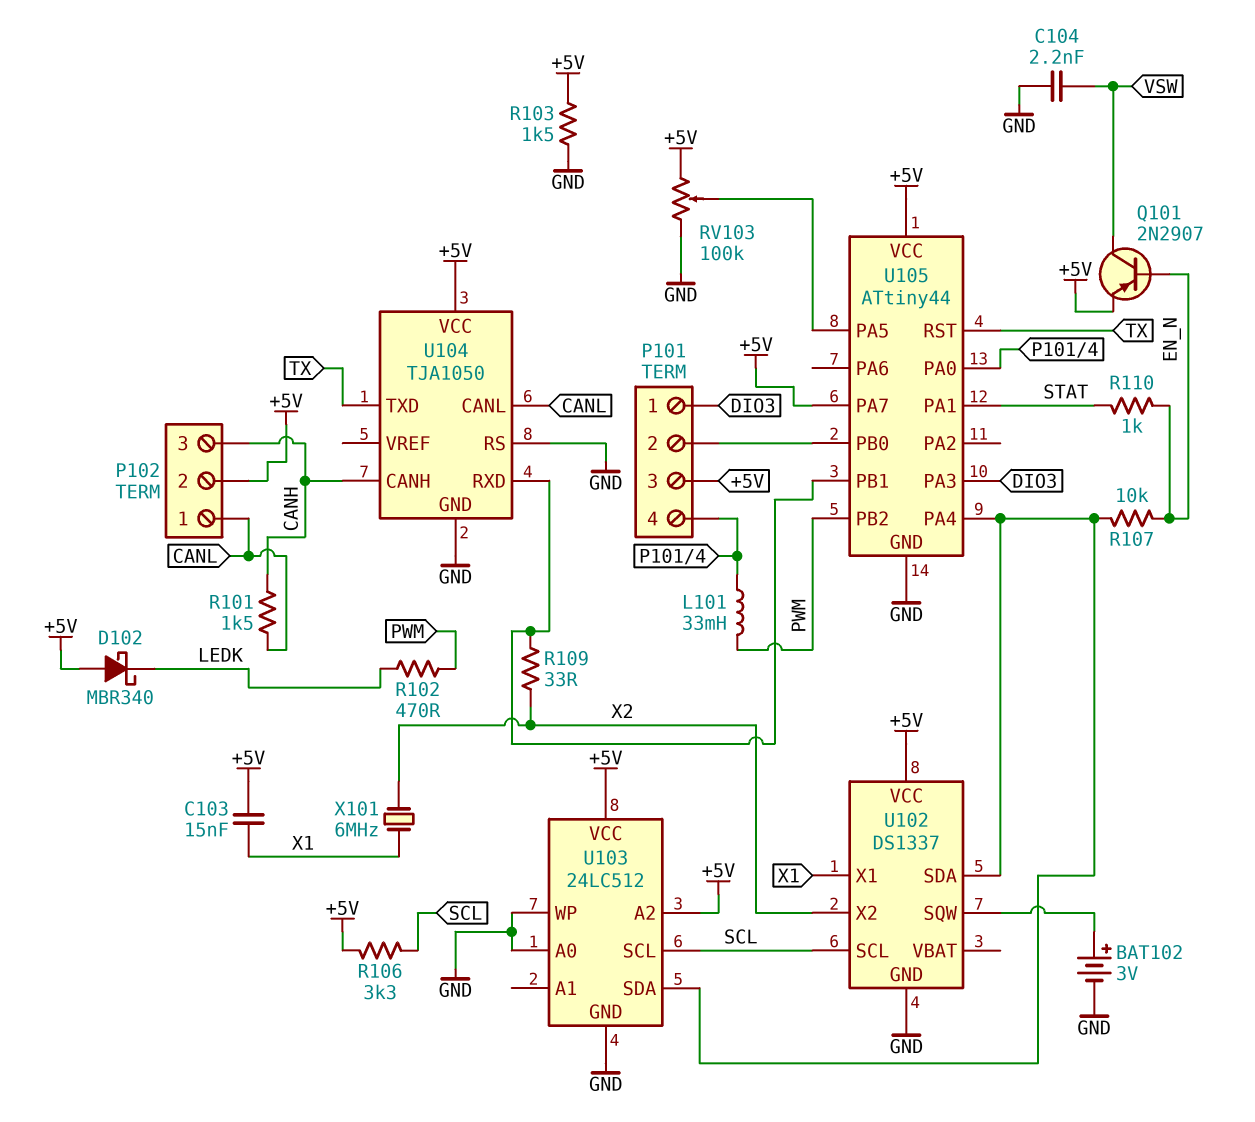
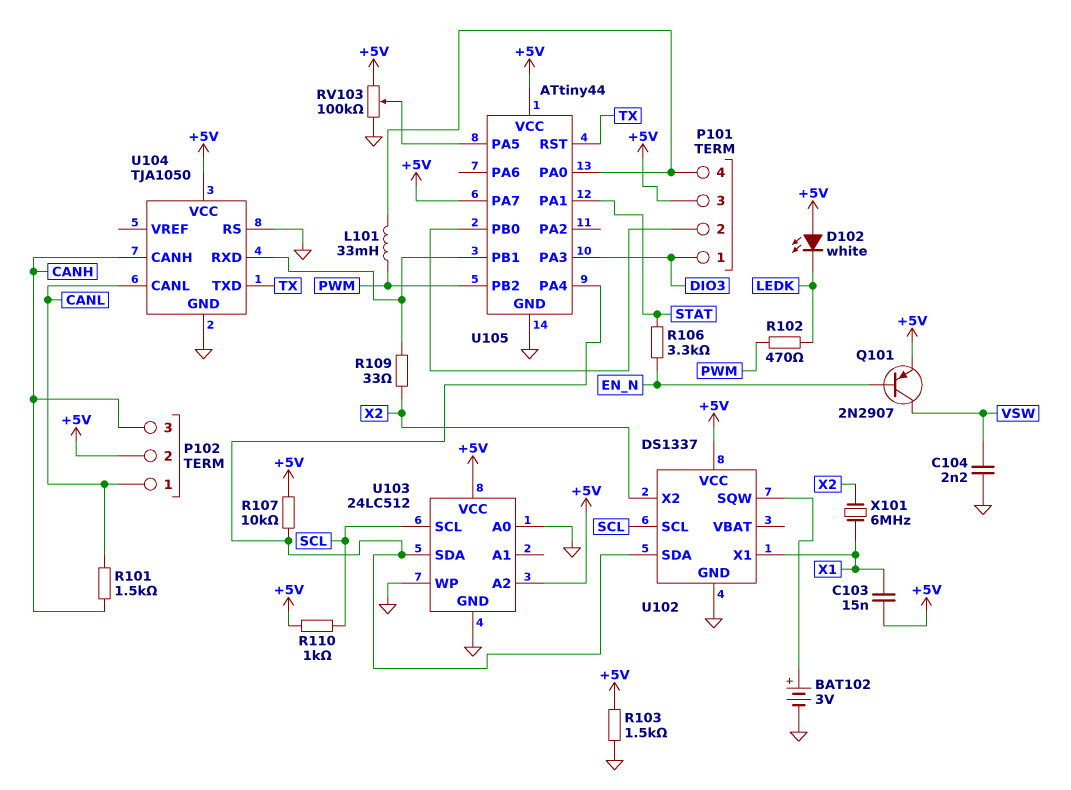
D102: schottky MBR340 (A +5V, K LEDK) -> LED white (A +5V, K LEDK)
R106: 3.3k (+5V, SCL) -> 3.3k (EN_N, STAT)
R107: 10k (EN_N, U102/SDA) -> 10k (+5V, U102/SDA)
R110: 1k (EN_N, STAT) -> 1k (+5V, SCL)

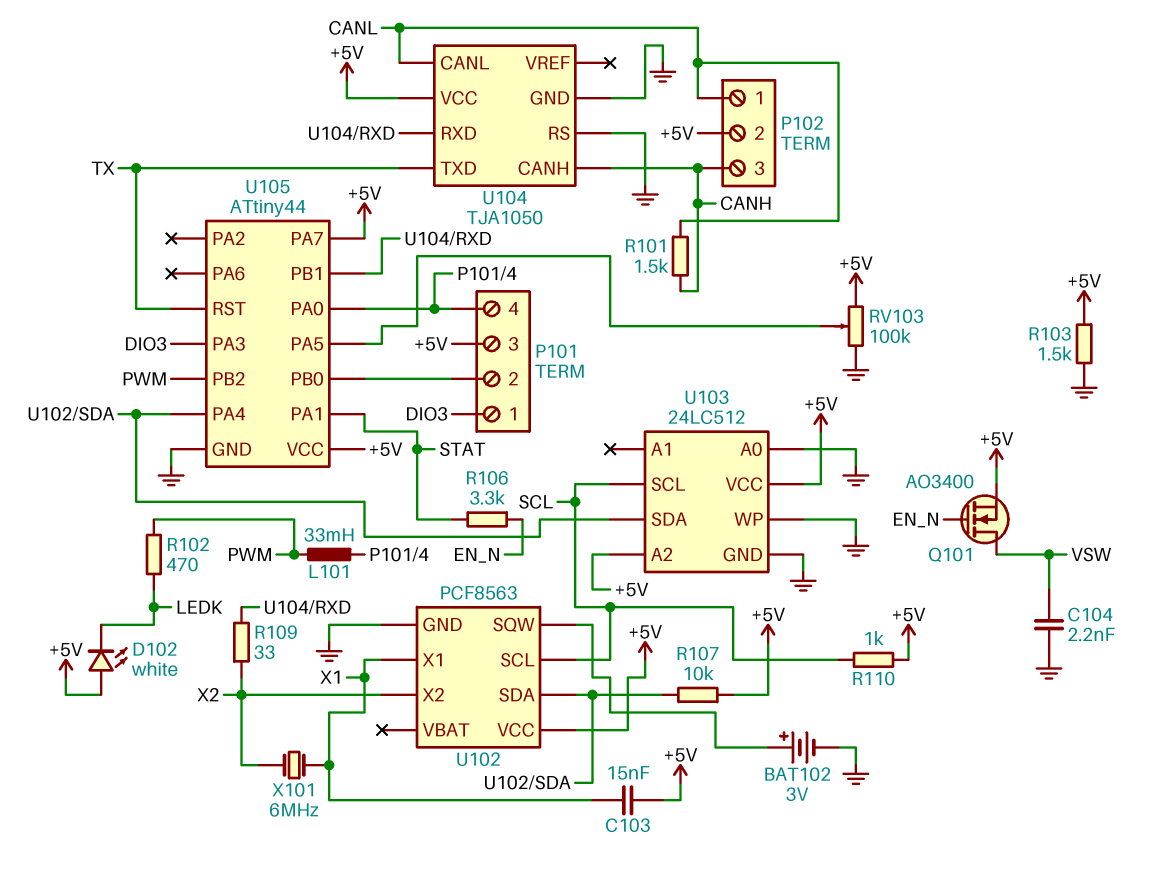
Q101: PNP 2N2907 (B EN_N, C VSW, E +5V) -> NMOS AO3400 (G EN_N, D VSW, S +5V)
U102: DS1337 -> PCF8563

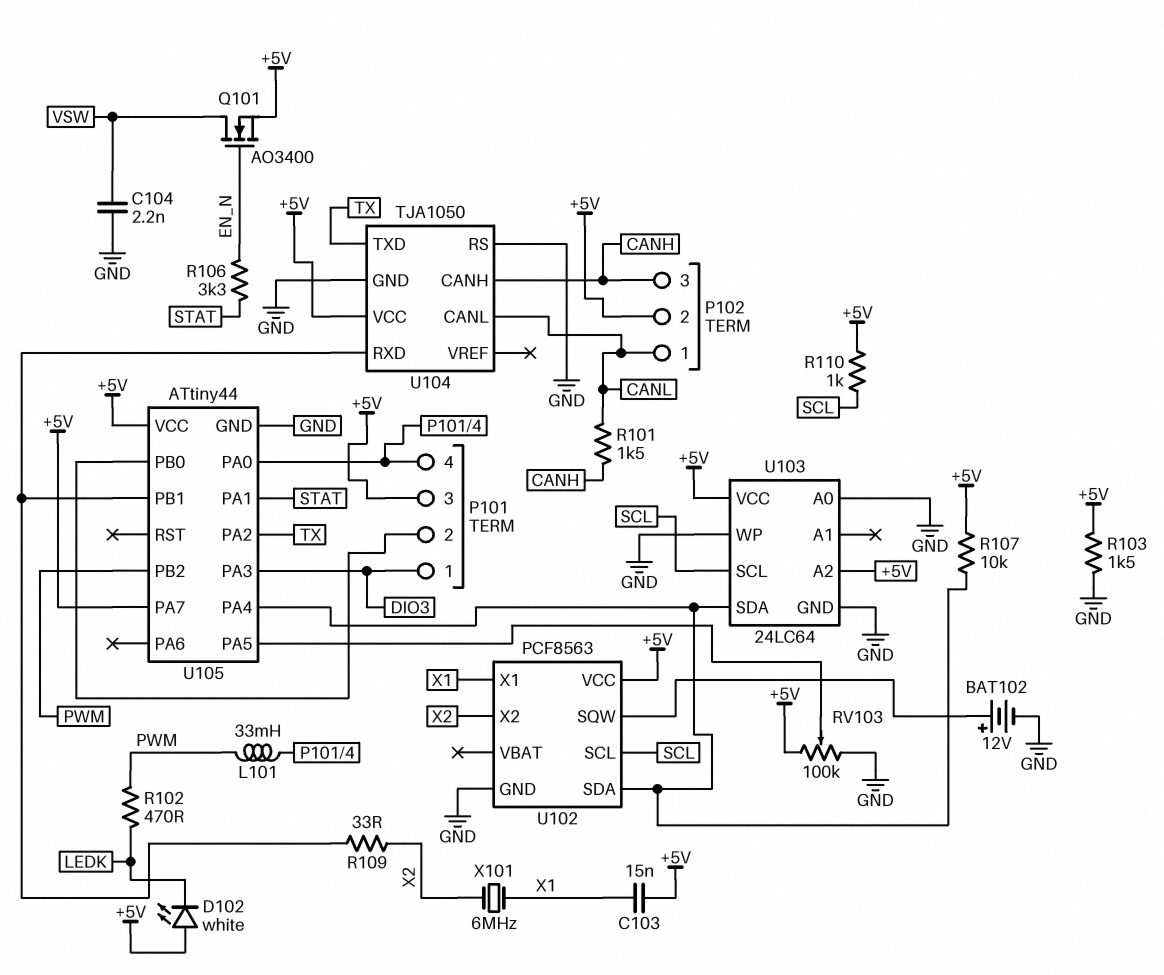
BAT102: 3V (plus U102/SQW, minus GND) -> 12V (plus U102/SQW, minus GND)
U103: 24LC512 -> 24LC64
U105 pin PA2: none -> TX
U105 pin RST: TX -> none

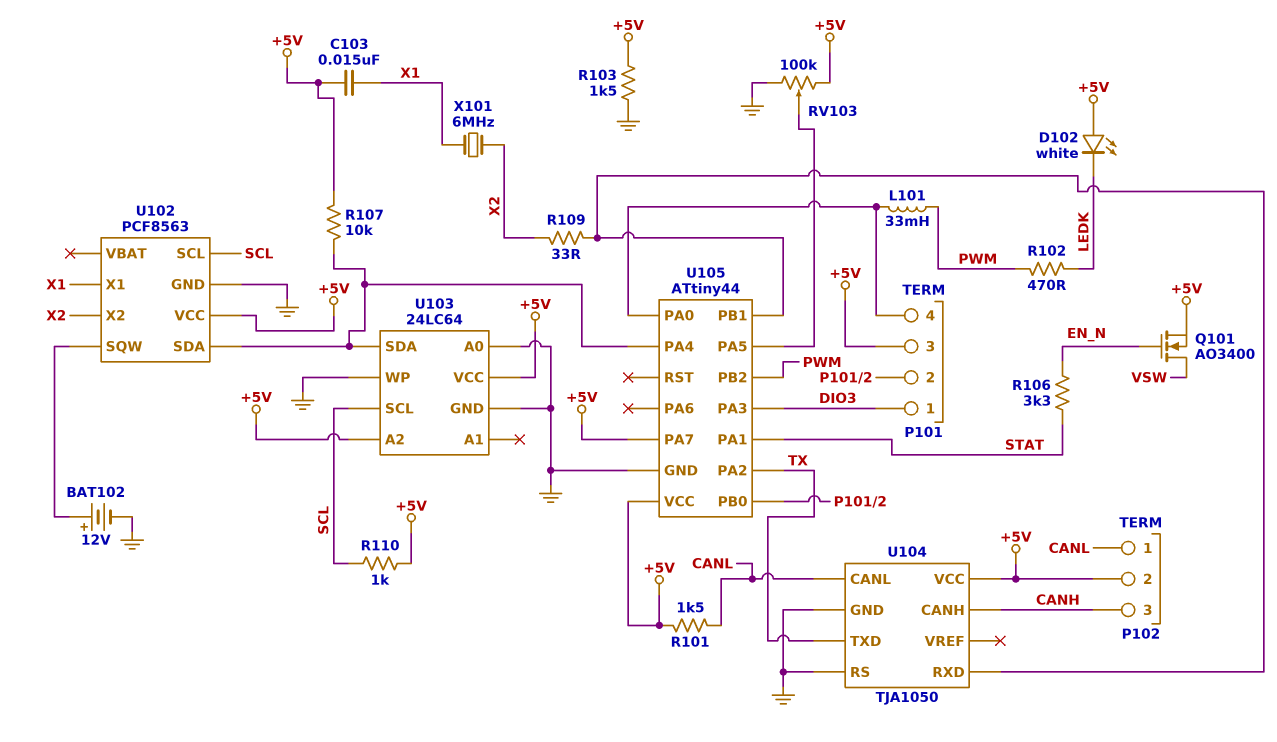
C104: 2.2nF (GND, VSW) -> none
R101: 1.5k (CANH, CANL) -> 1.5k (+5V, CANL)

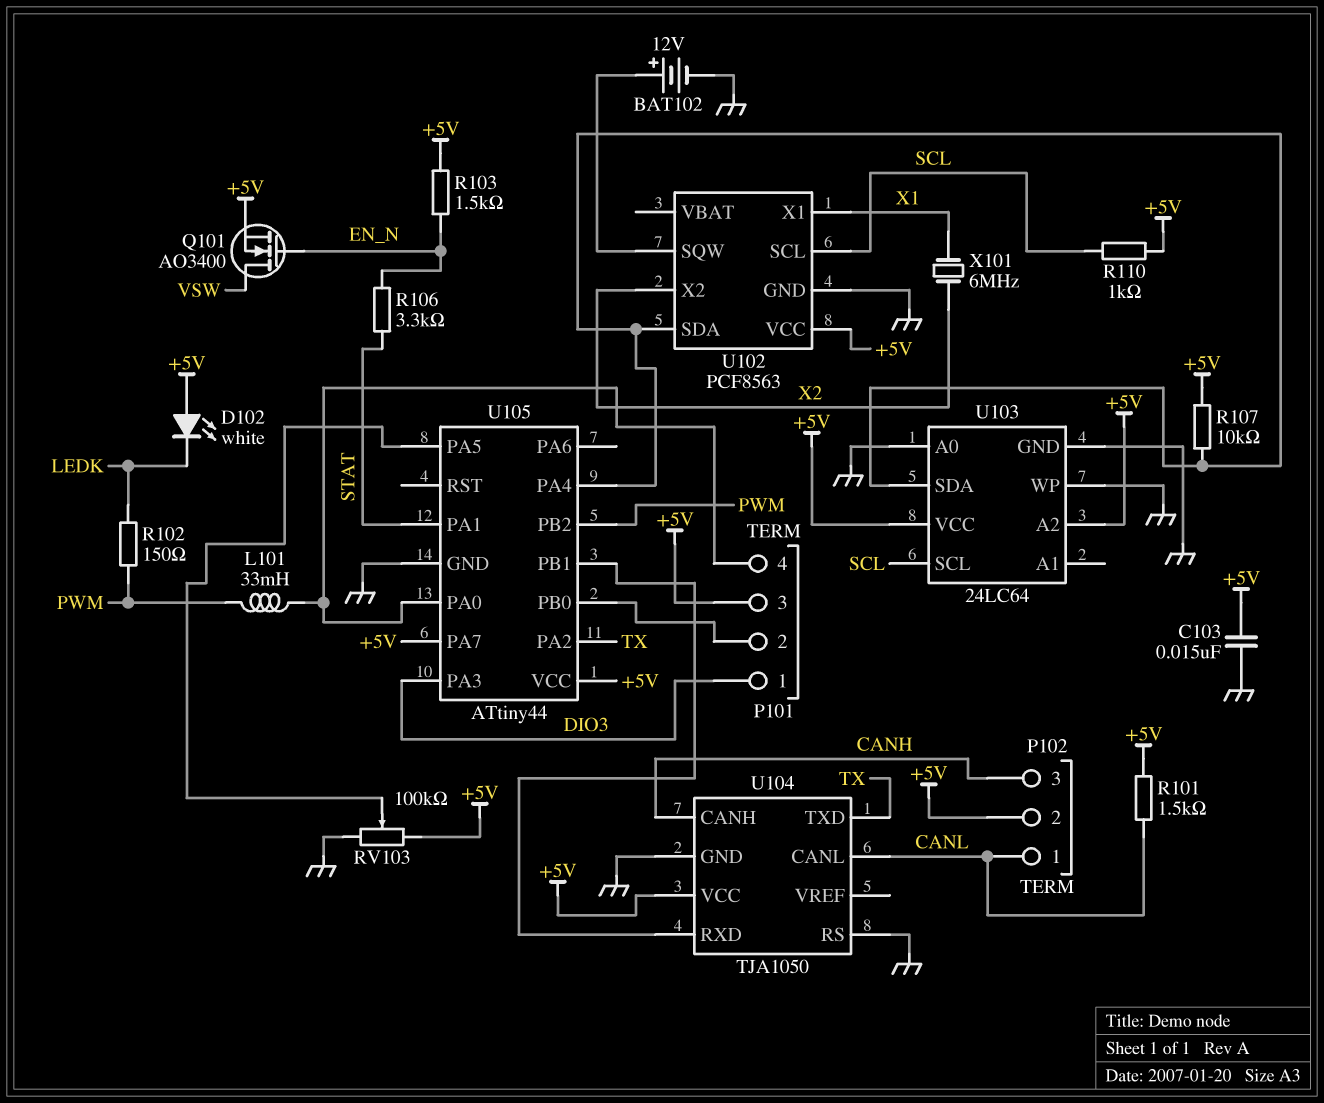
C103: 15nF (+5V, X1) -> 15nF (+5V, GND)
R102: 470 (LEDK, PWM) -> 150 (LEDK, PWM)
R103: 1.5k (+5V, GND) -> 1.5k (+5V, EN_N)
R109: 33 (U104/RXD, X2) -> none

